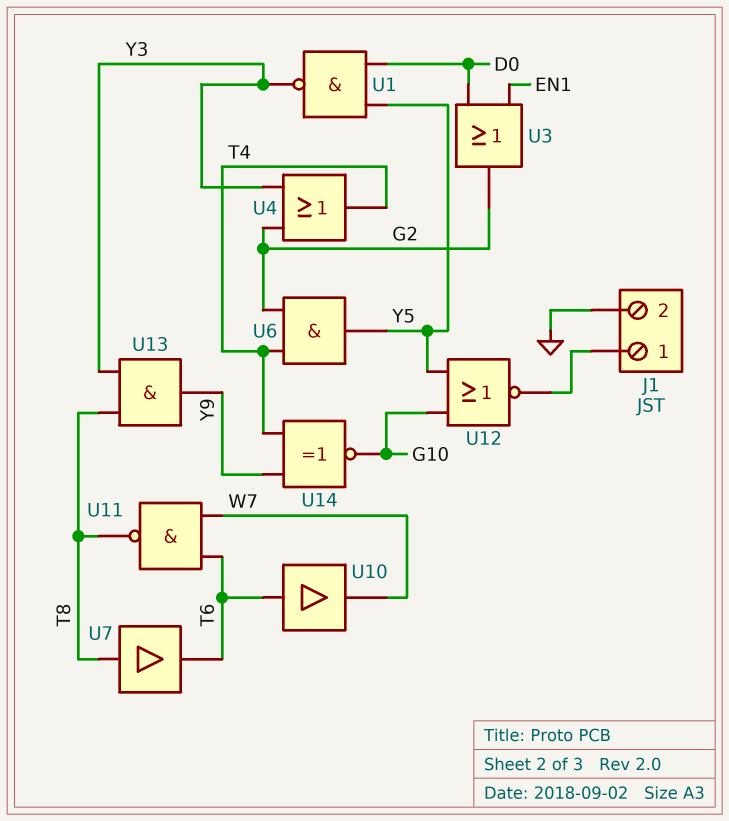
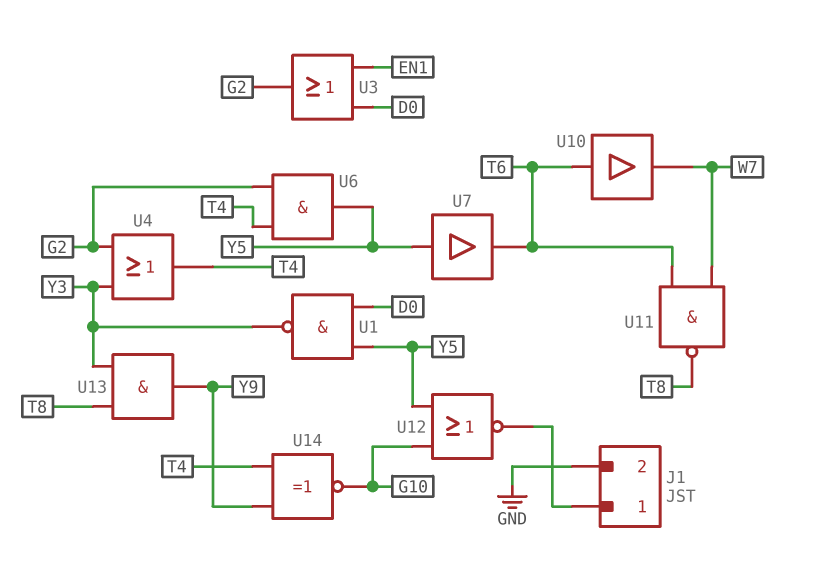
U7: buffer (in T8, out T6) -> buffer (in Y5, out T6)

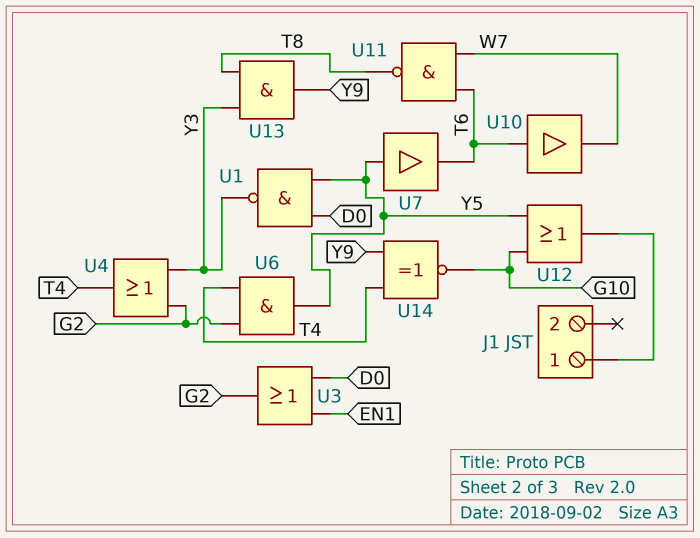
J1 pin 2: GND -> none
U12: NOR (in G10, in Y5, out J1/1) -> OR (in G10, in Y5, out J1/1)

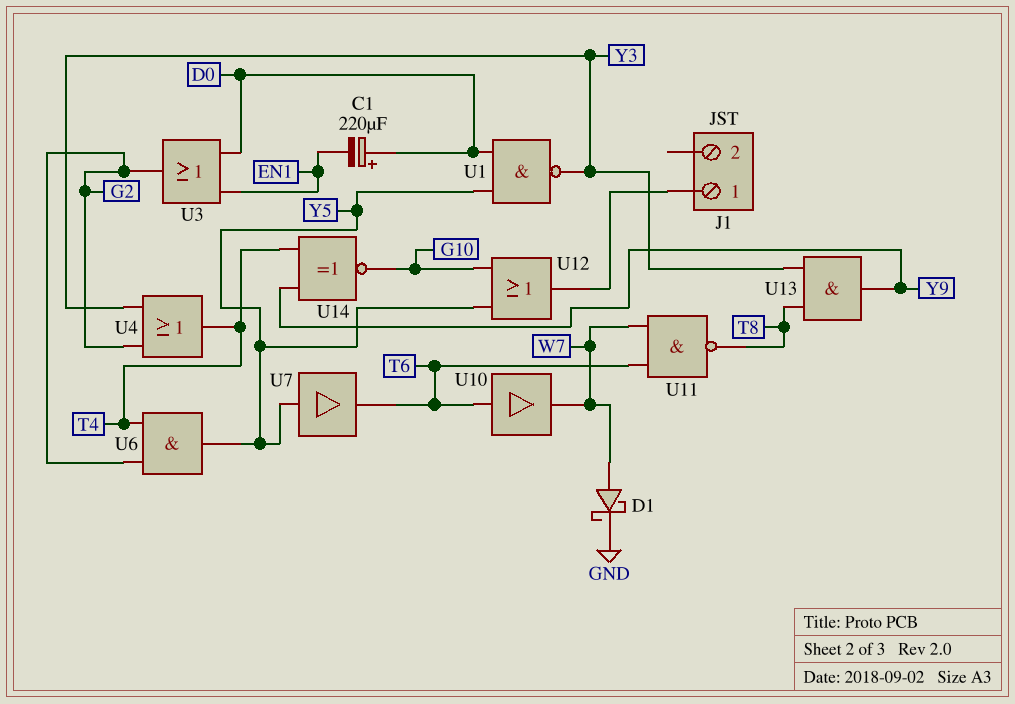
C1: none -> 220uF (plus D0, minus EN1)
D1: none -> schottky (A W7, K GND)

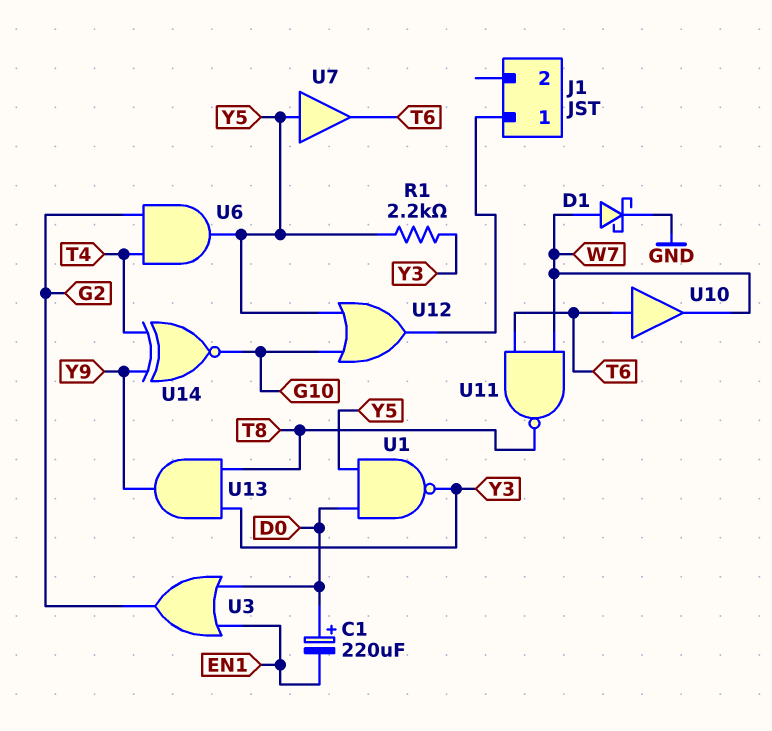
R1: none -> 2.2k (Y3, Y5)
U4: OR (in G2, in Y3, out T4) -> none

